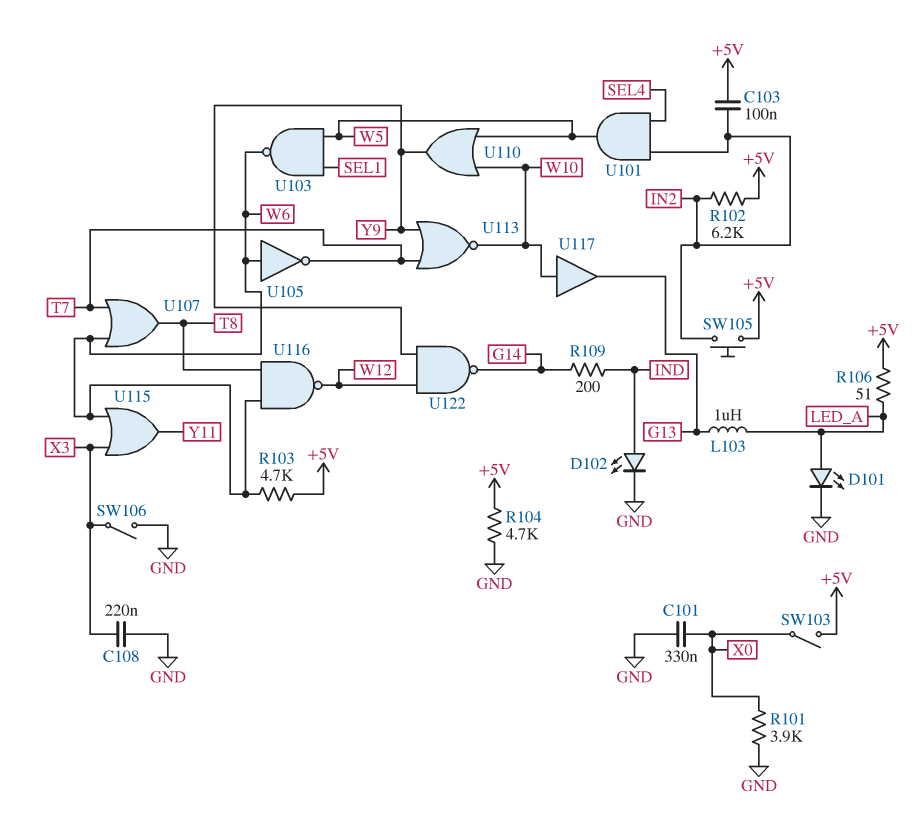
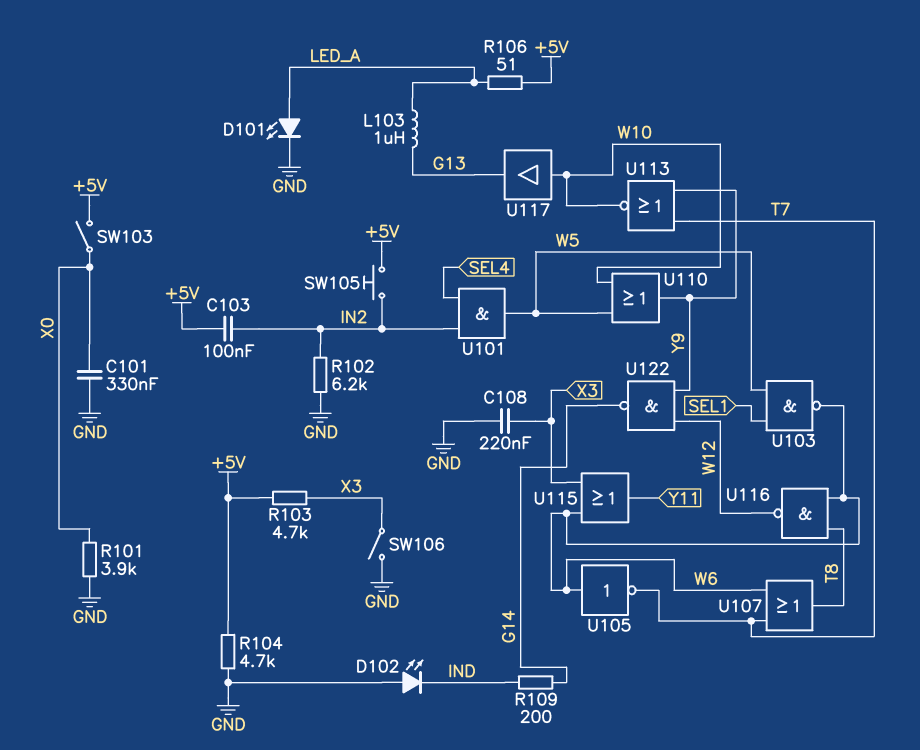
D102: LED (A IND, K GND) -> LED (A GND, K IND)
R102: 6.2k (+5V, IN2) -> 6.2k (GND, IN2)
R103: 4.7k (+5V, W6) -> 4.7k (+5V, X3)

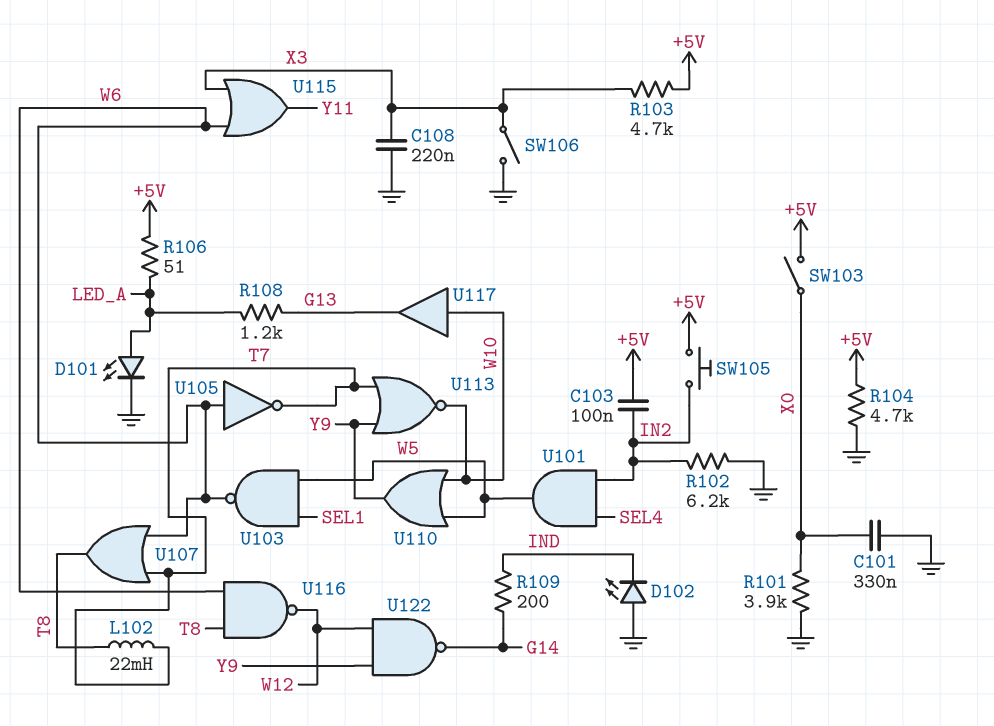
L102: none -> 22mH (T7, T8)
L103: 1uH (G13, LED_A) -> none
R108: none -> 1.2k (G13, LED_A)

